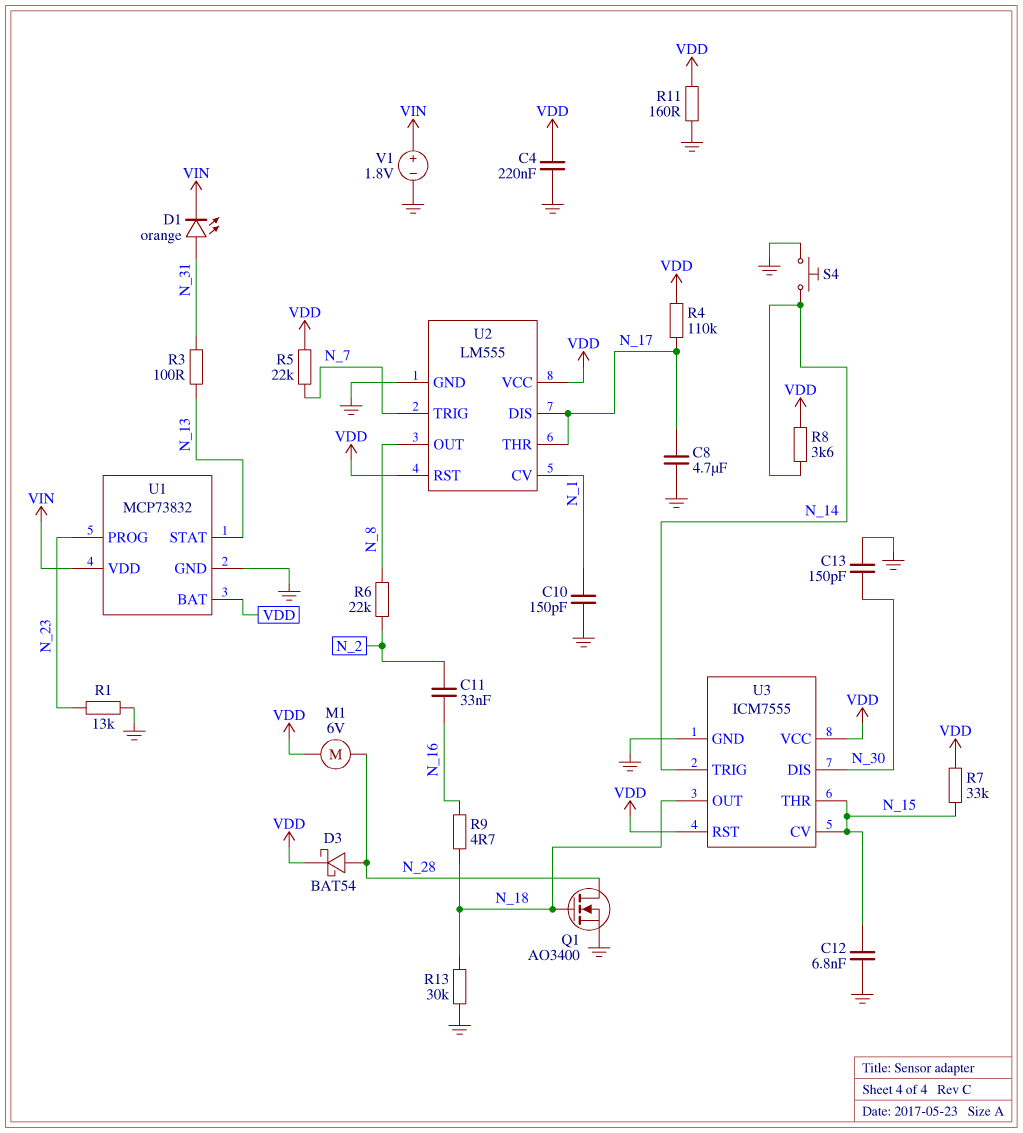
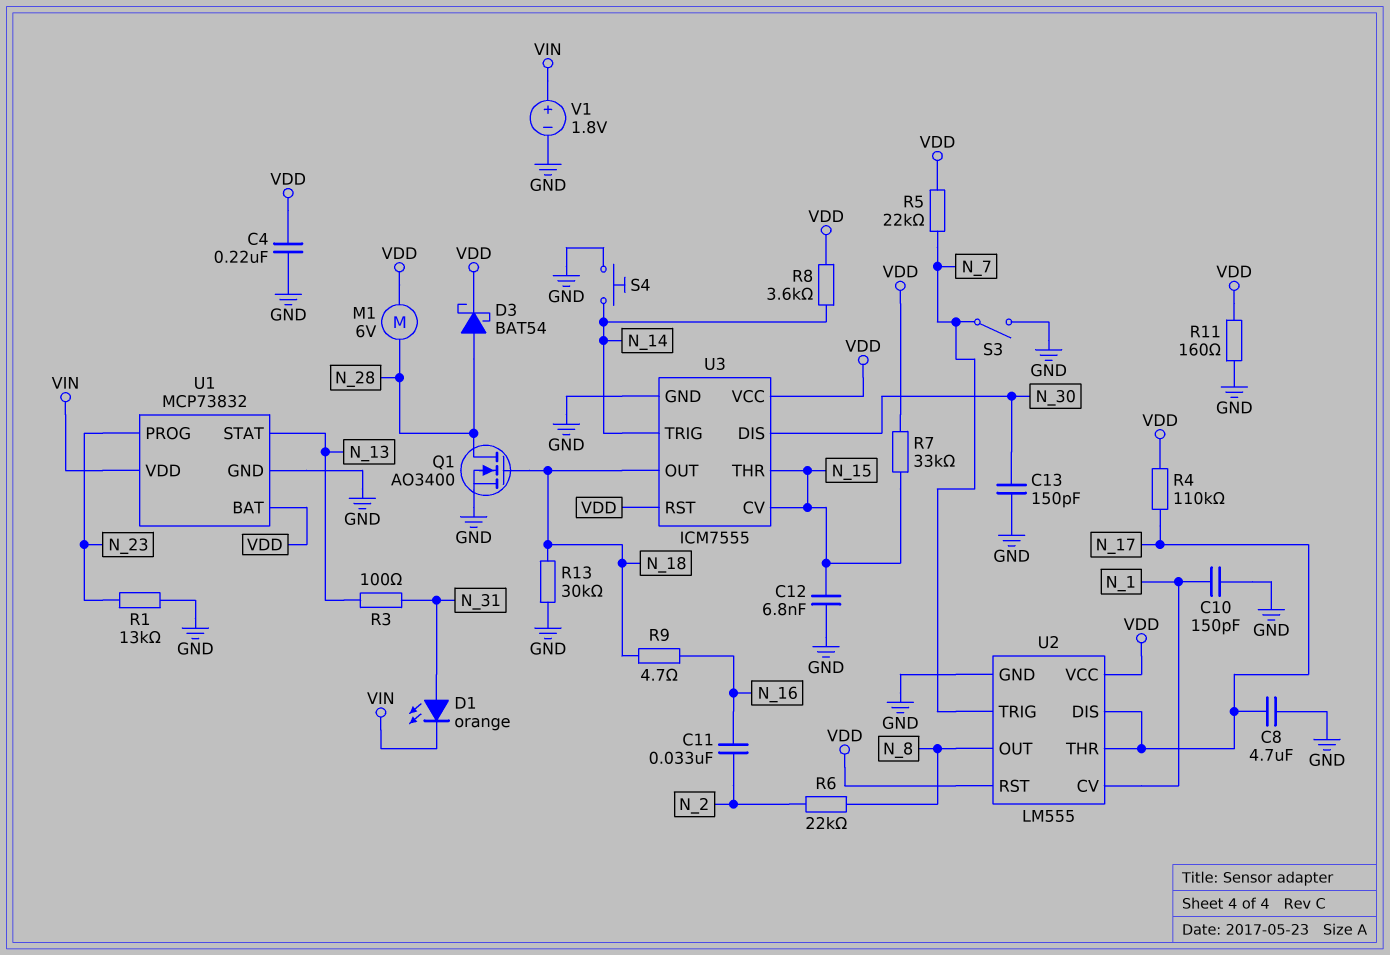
S3: none -> switch (GND, N_7)

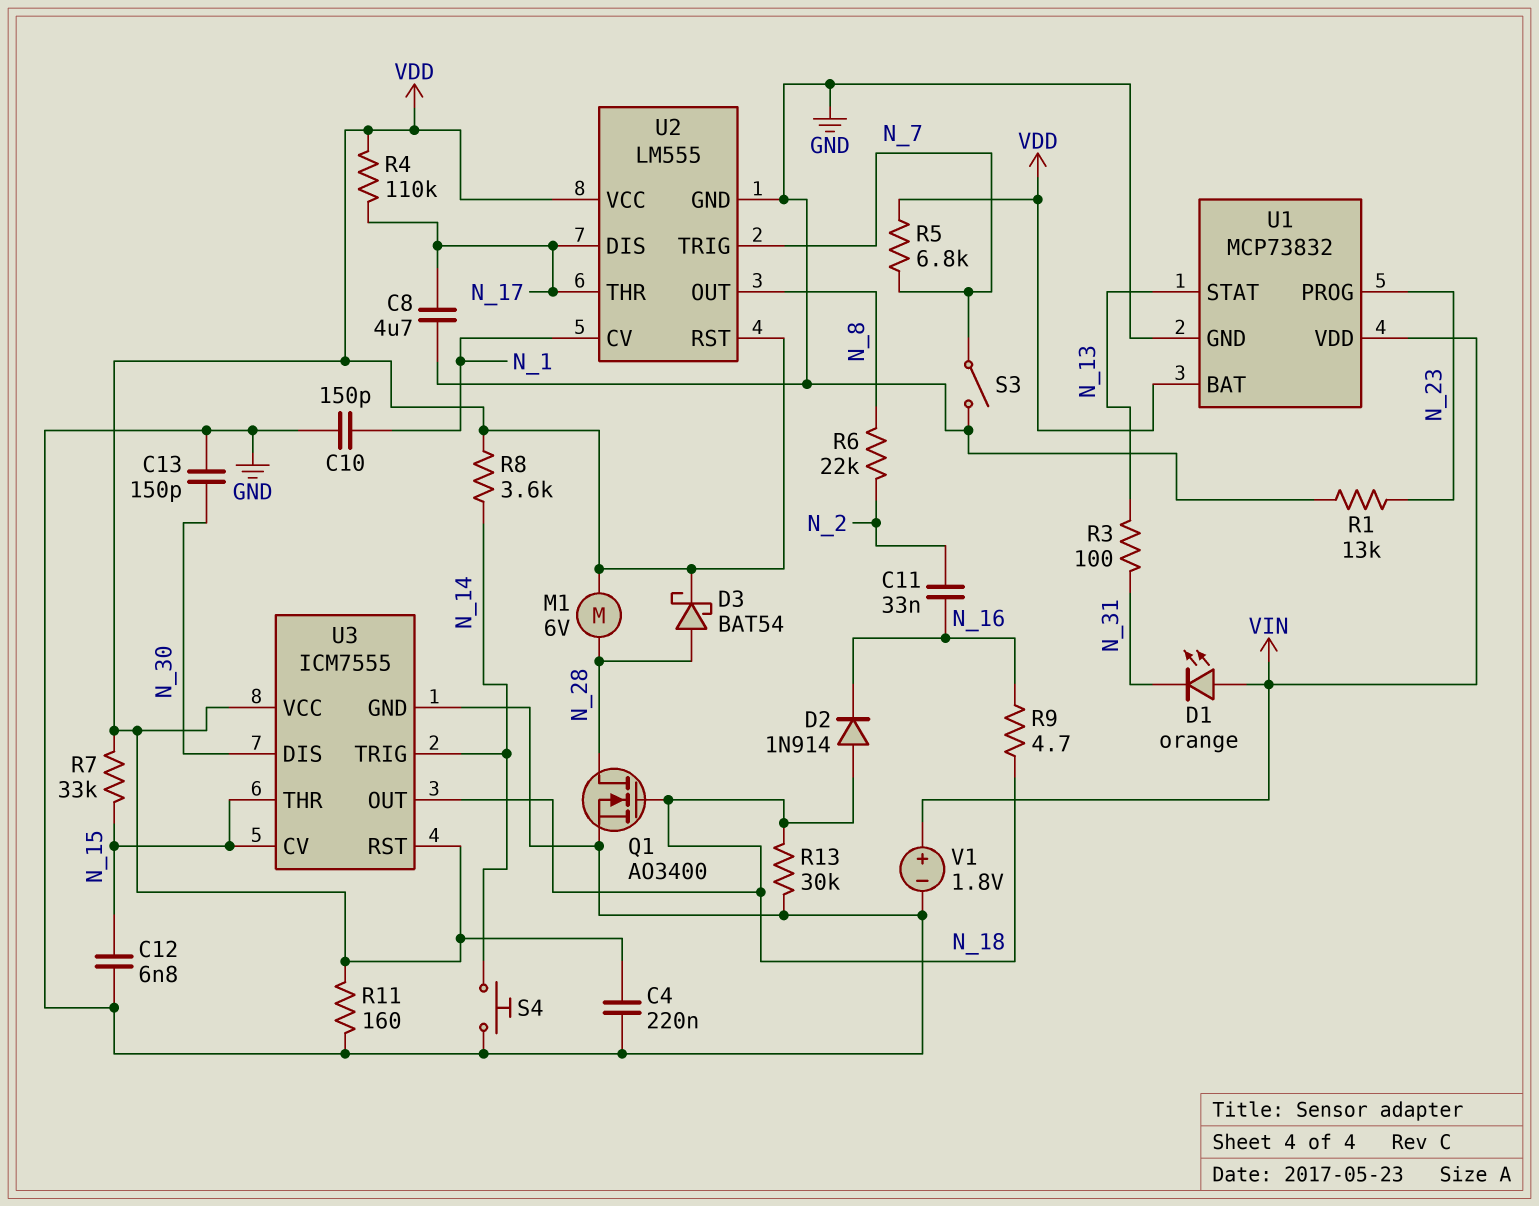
D1: LED orange (A N_31, K VIN) -> LED orange (A VIN, K N_31)
D2: none -> diode 1N914 (A N_18, K N_16)
R5: 22k (N_7, VDD) -> 6.8k (N_7, VDD)

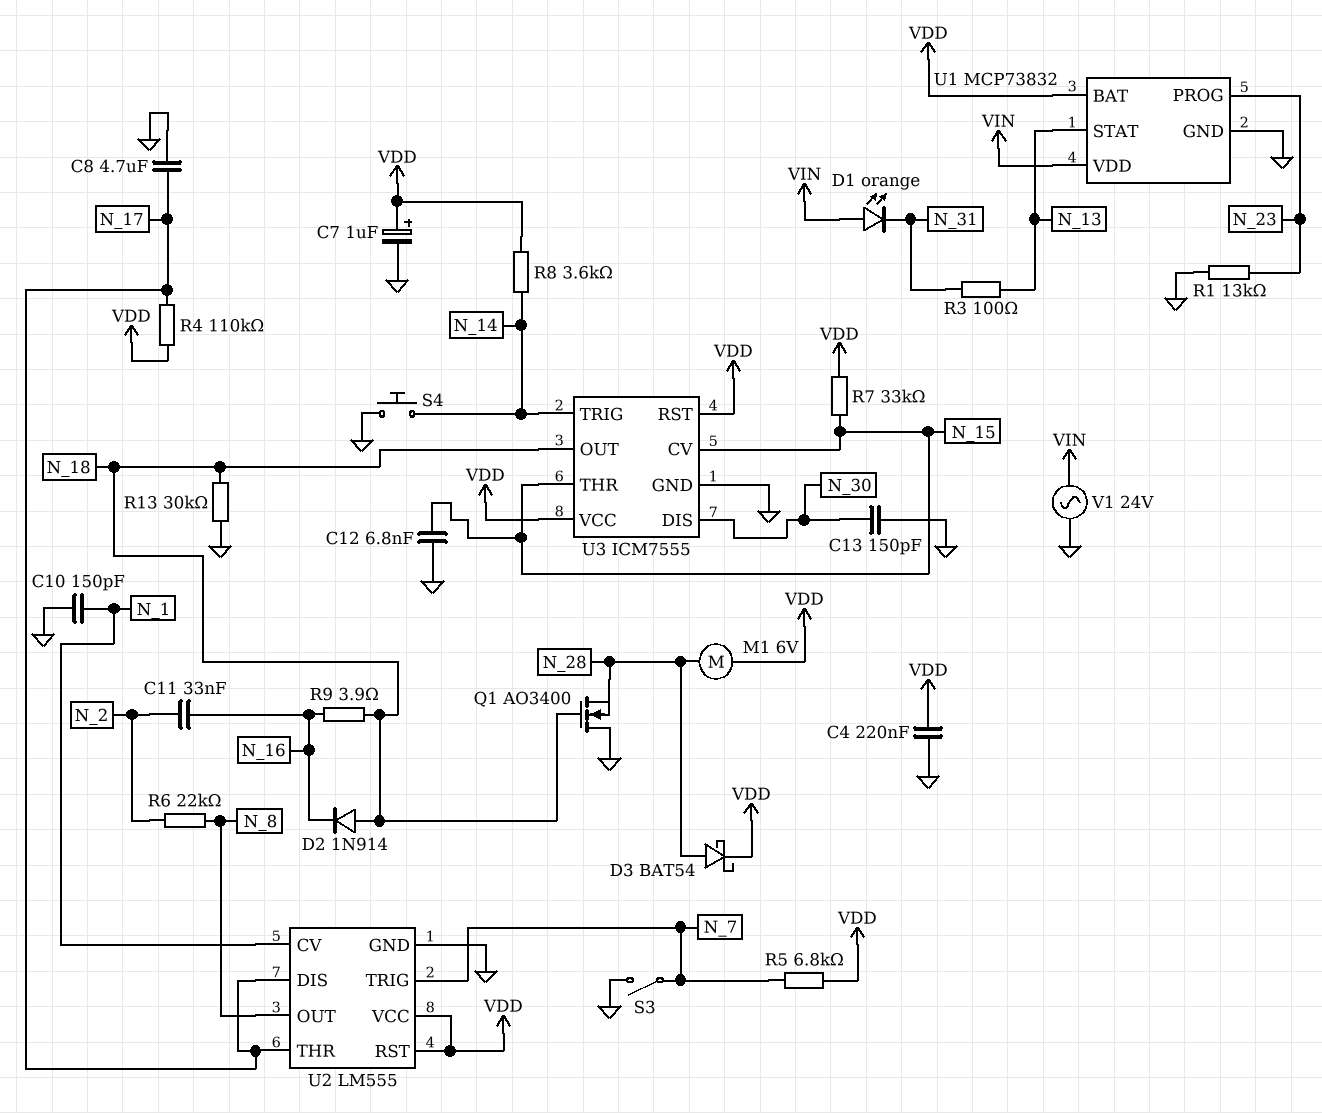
C7: none -> 1uF (plus VDD, minus GND)
Q1: NMOS AO3400 (G N_18, D N_28, S GND) -> NMOS AO3400 (G N_18, D GND, S N_28)
R9: 4.7 (N_16, N_18) -> 3.9 (N_16, N_18)
R11: 160 (GND, VDD) -> none
V1: 1.8V (plus VIN, minus GND) -> AC 24V (GND, VIN)

